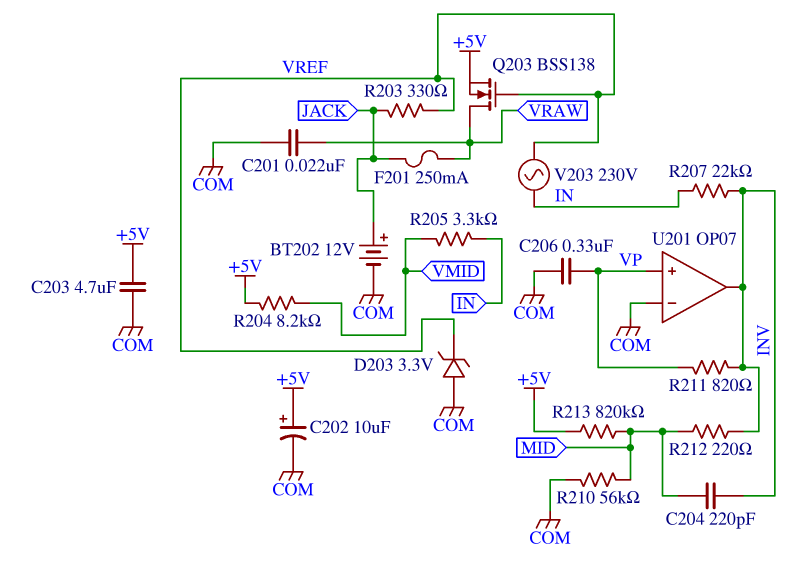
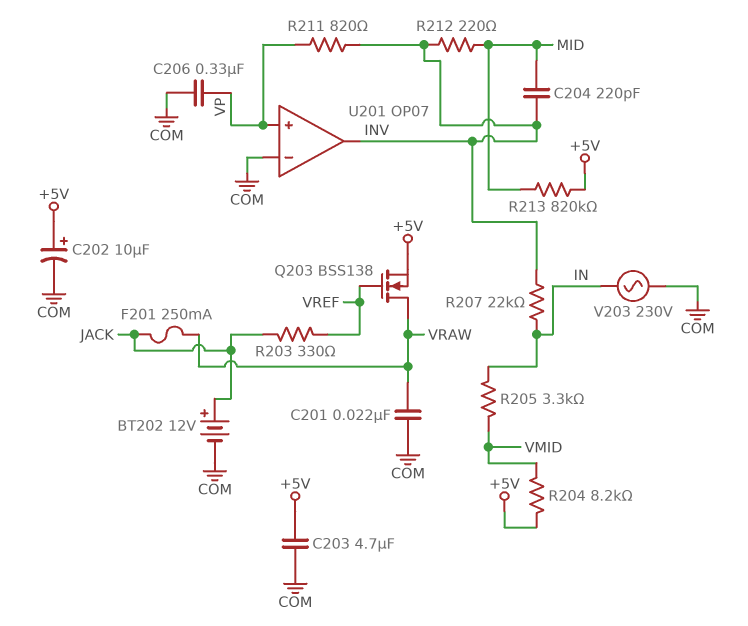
D203: zener 3.3V (A COM, K VREF) -> none
R210: 56k (COM, MID) -> none
V203: AC 230V (IN, VREF) -> AC 230V (COM, IN)

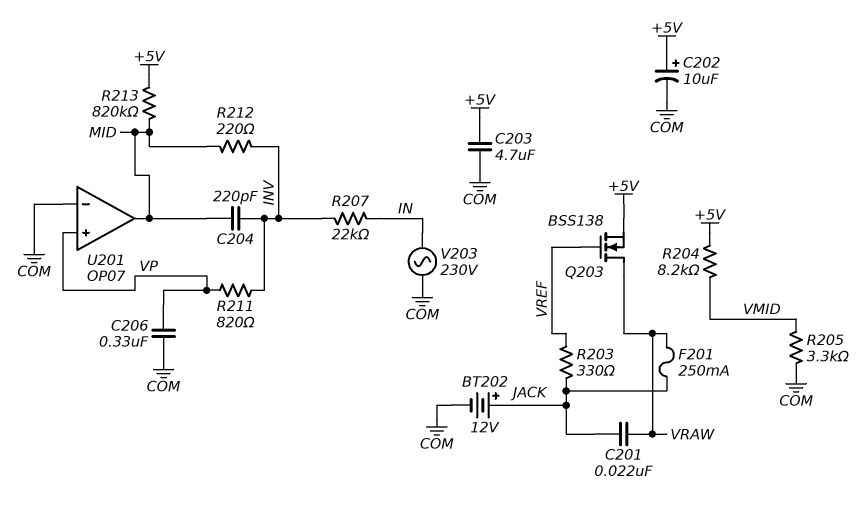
C201: 22nF (COM, VRAW) -> 22nF (JACK, VRAW)
R205: 3.3k (IN, VMID) -> 3.3k (COM, VMID)
U201 pin out: INV -> MID

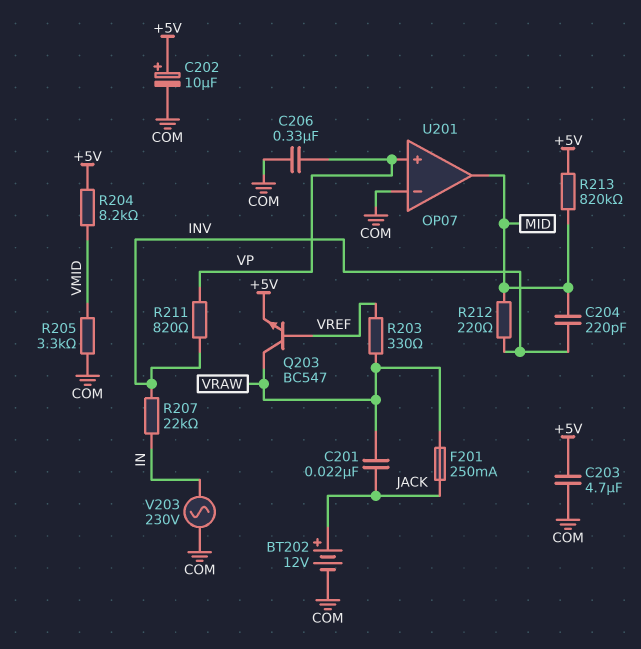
Q203: NMOS BSS138 (G VREF, D VRAW, S +5V) -> NPN BC547 (B VREF, C VRAW, E +5V)
R203: 330 (JACK, VREF) -> 330 (VRAW, VREF)

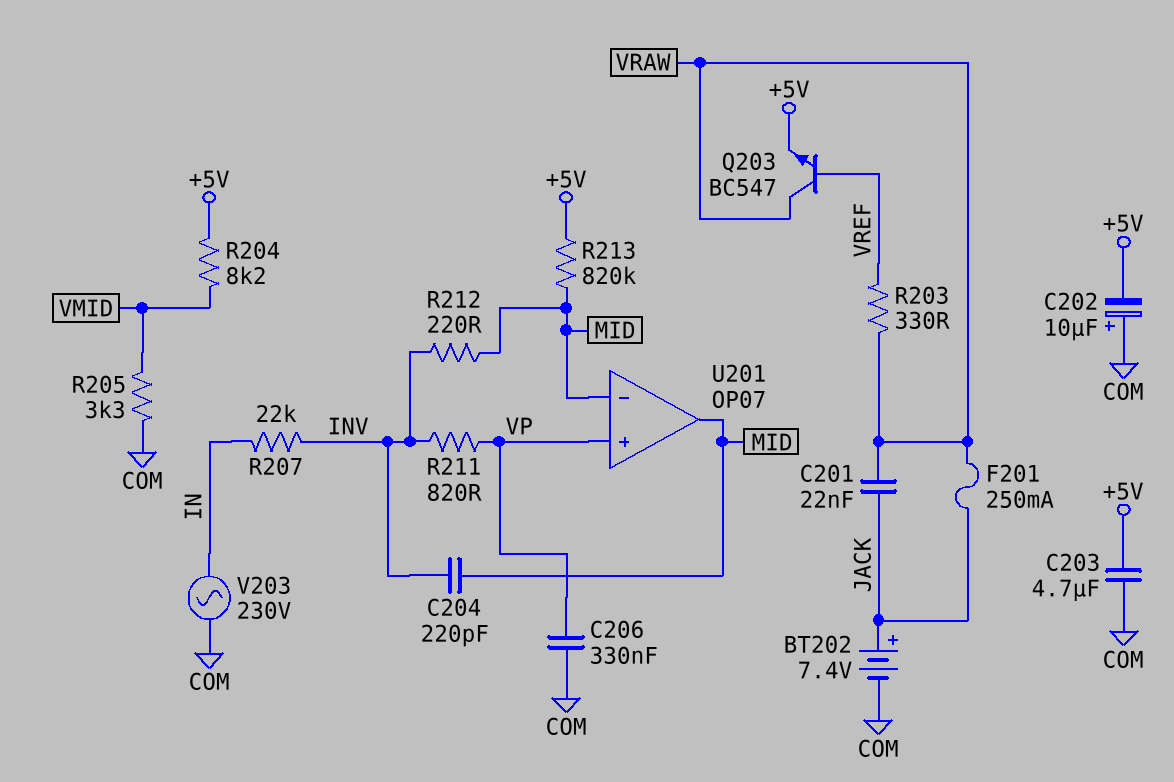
BT202: 12V (plus JACK, minus COM) -> 7.4V (plus JACK, minus COM)
C202: 10uF (plus +5V, minus COM) -> 10uF (plus COM, minus +5V)
U201 pin in-: COM -> MID

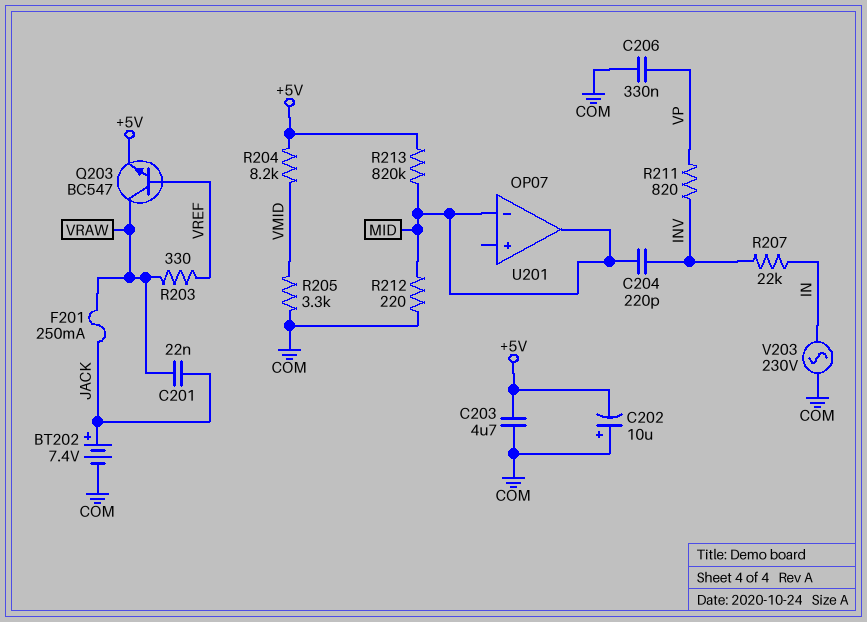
R212: 220 (INV, MID) -> 220 (COM, MID)
U201 pin in+: VP -> none

